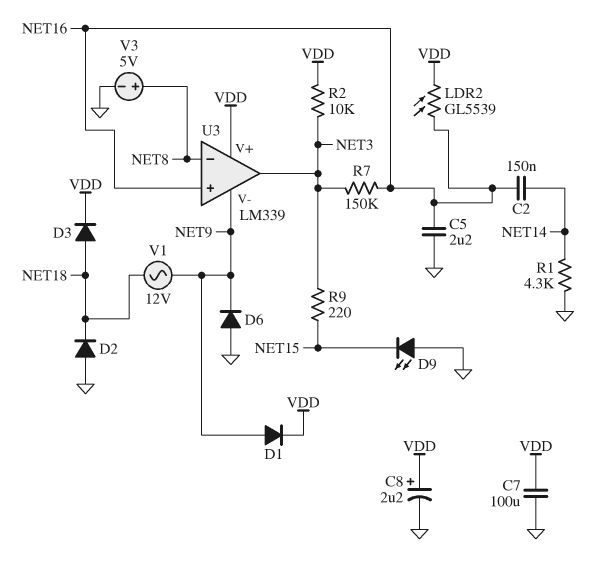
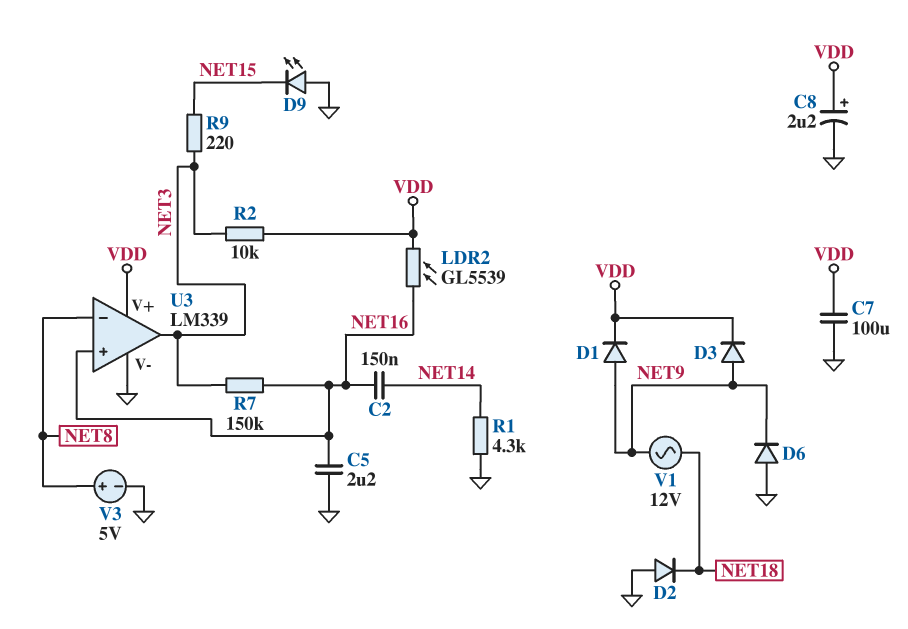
D3: diode (A NET18, K VDD) -> diode (A NET9, K VDD)
U3 pin V-: NET9 -> GND

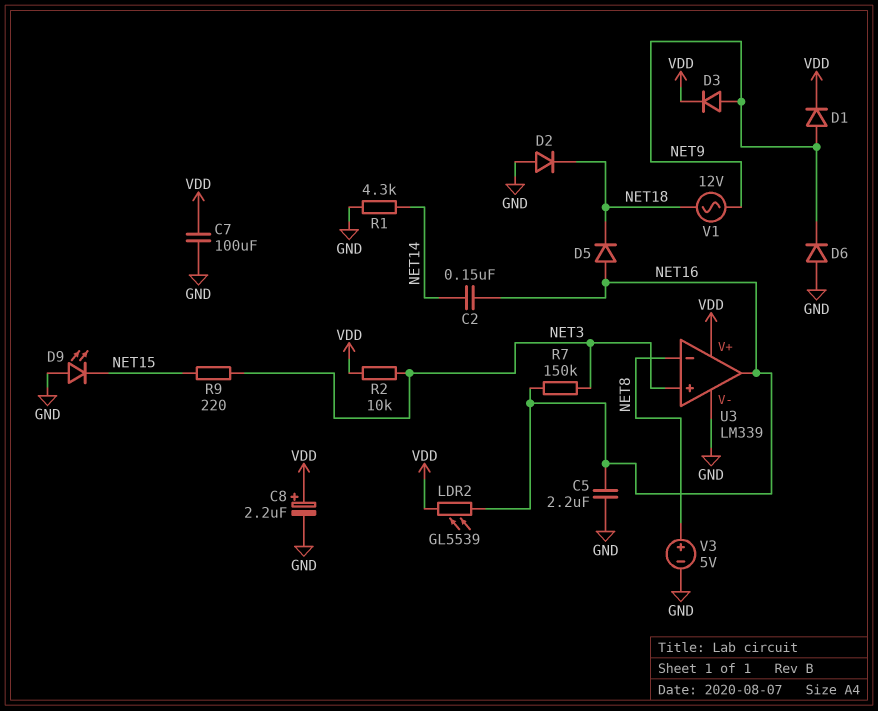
D5: none -> diode (A NET16, K NET18)
U3 pin in+: NET16 -> NET3
U3 pin out: NET3 -> NET16

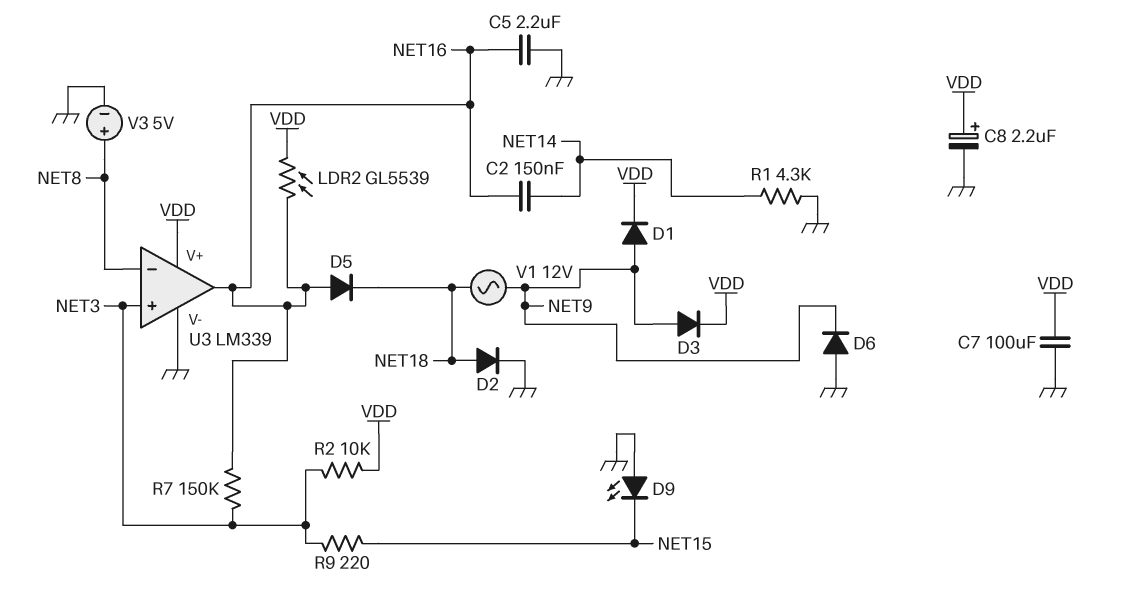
D2: diode (A GND, K NET18) -> diode (A NET18, K GND)

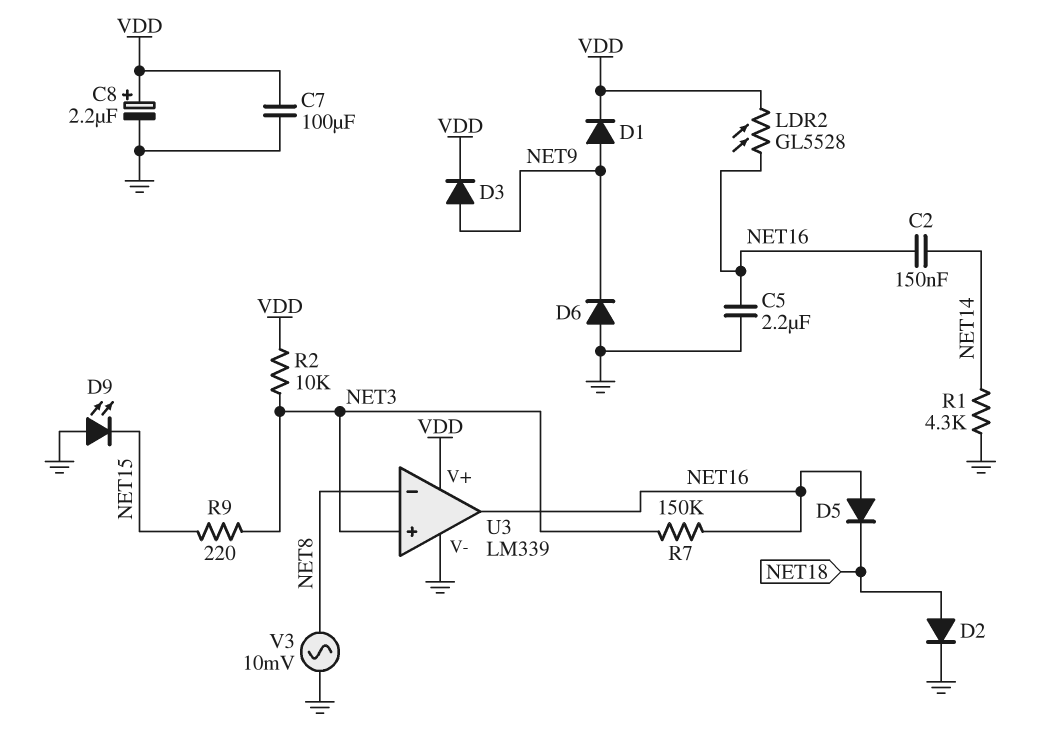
LDR2: GL5539 (NET16, VDD) -> GL5528 (NET16, VDD)
V1: AC 12V (NET9, NET18) -> none
V3: 5V (plus NET8, minus GND) -> AC 10mV (GND, NET8)

